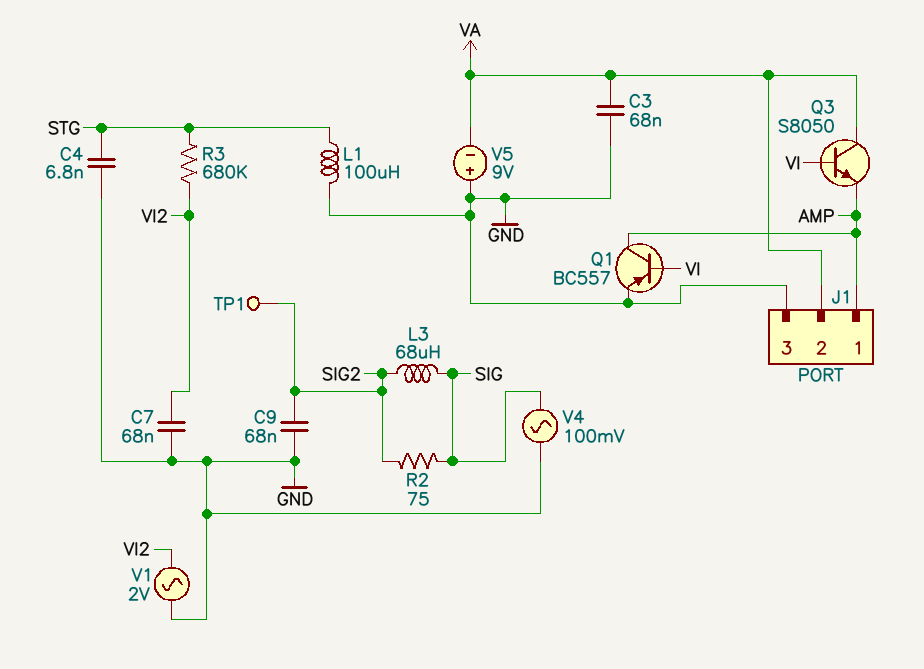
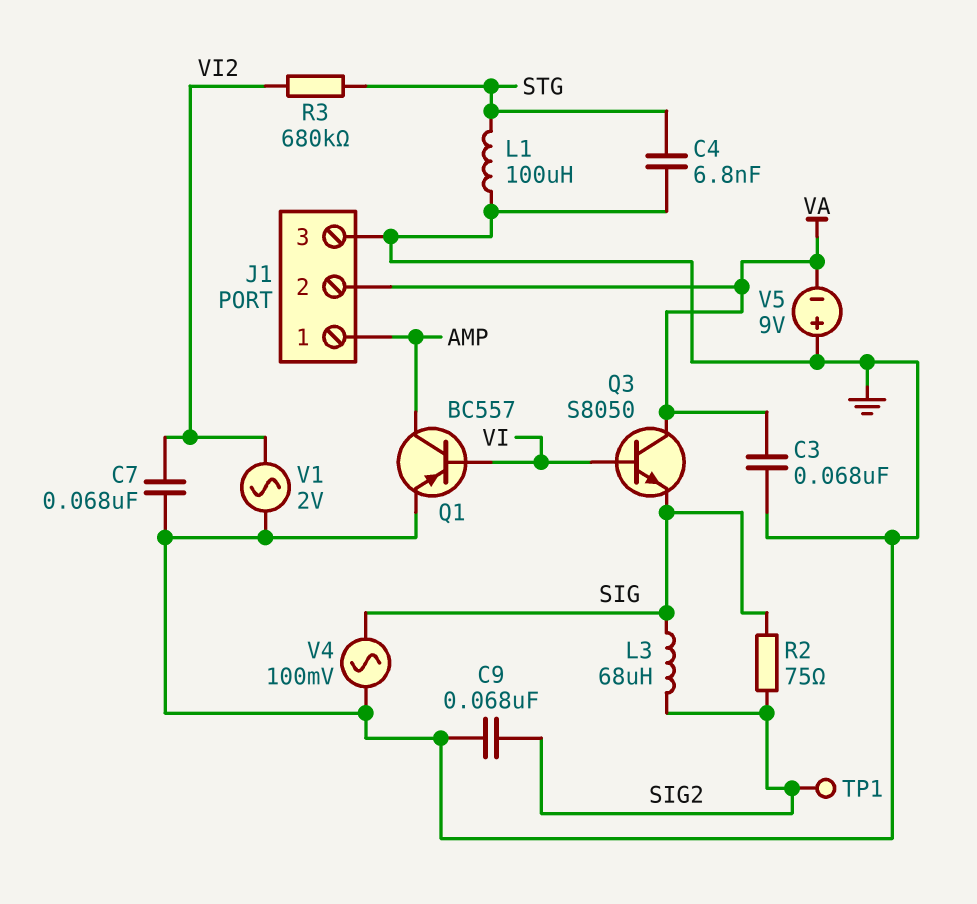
Q3: NPN S8050 (B VI, C VA, E AMP) -> NPN S8050 (B VI, C VA, E SIG)

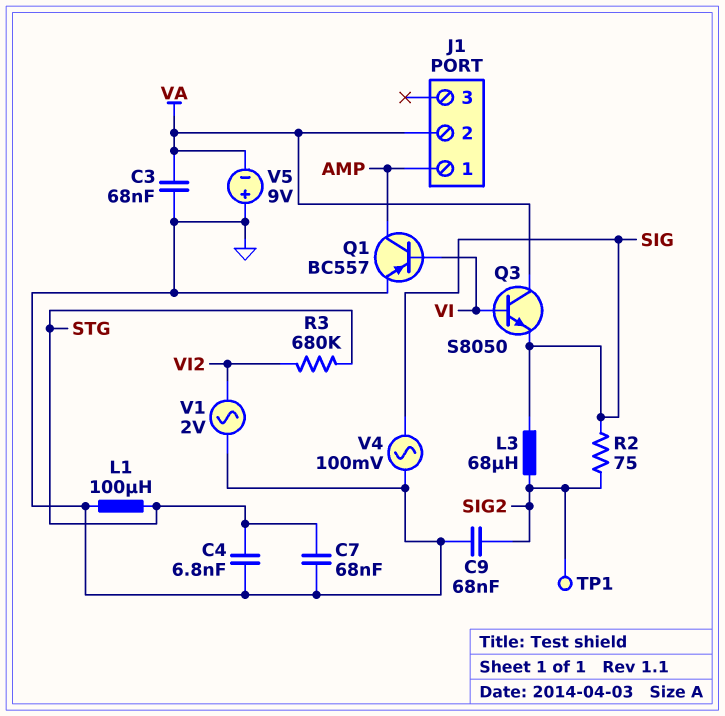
C7: 68nF (GND, VI2) -> 68nF (GND, STG)
J1 pin 3: GND -> none

